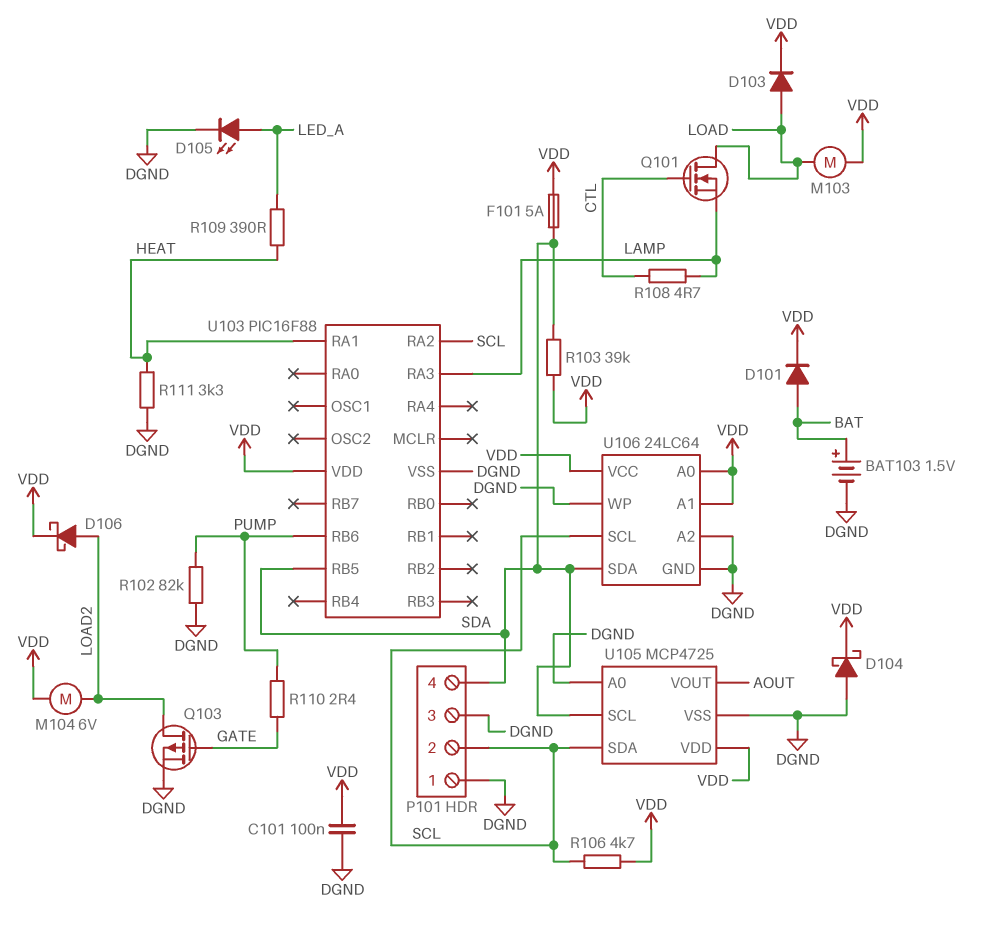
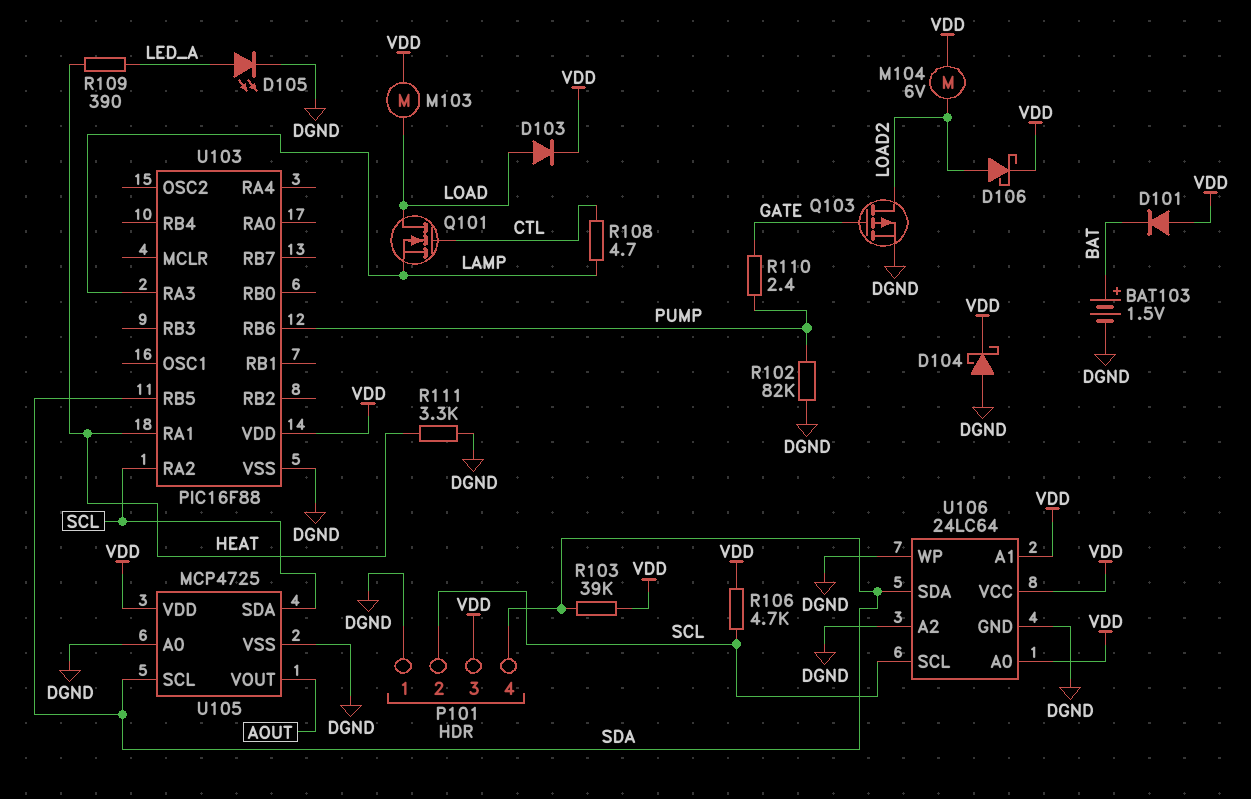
C101: 100nF (DGND, VDD) -> none
D101: diode (A BAT, K VDD) -> diode (A VDD, K BAT)
F101: 5A (SDA, VDD) -> none
P101 pin 3: DGND -> VDD

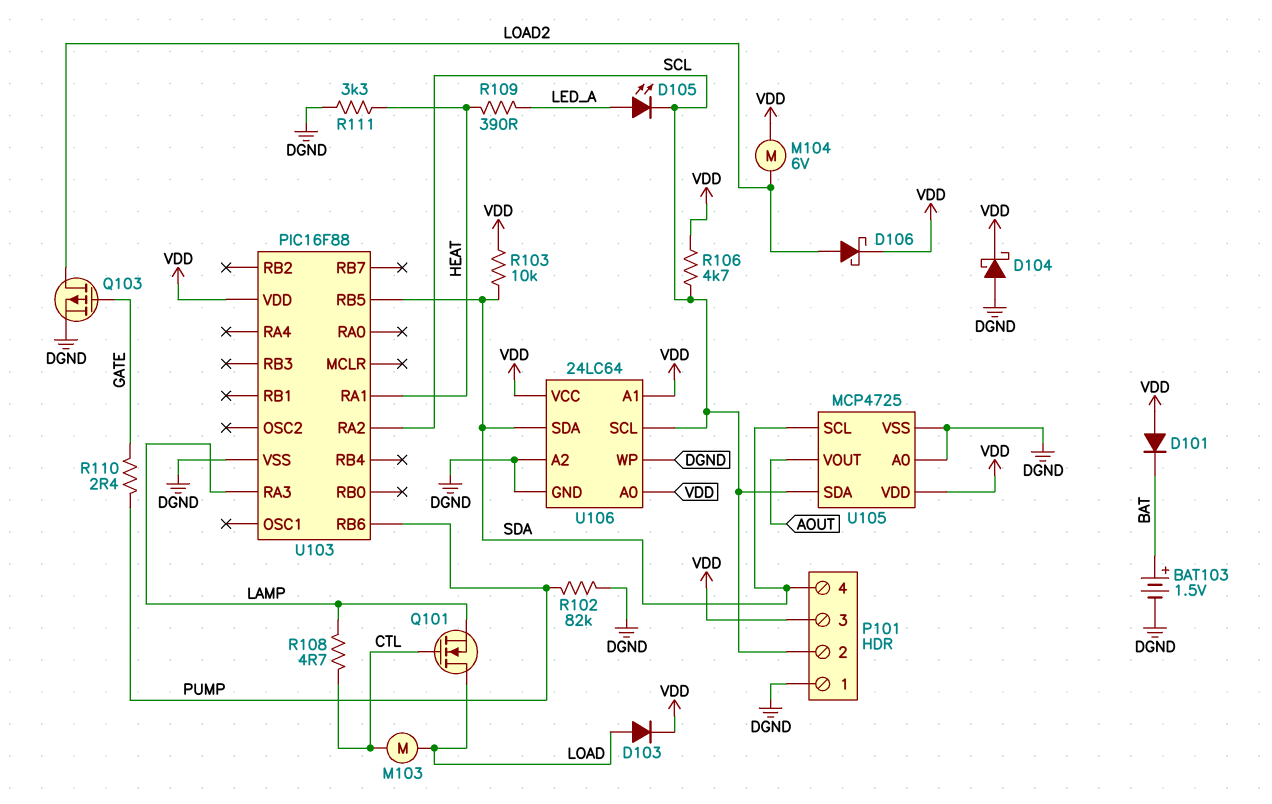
D105: LED (A LED_A, K DGND) -> LED (A LED_A, K SCL)
M103: motor (LOAD, VDD) -> motor (CTL, LOAD)
R103: 39k (SDA, VDD) -> 10k (SDA, VDD)

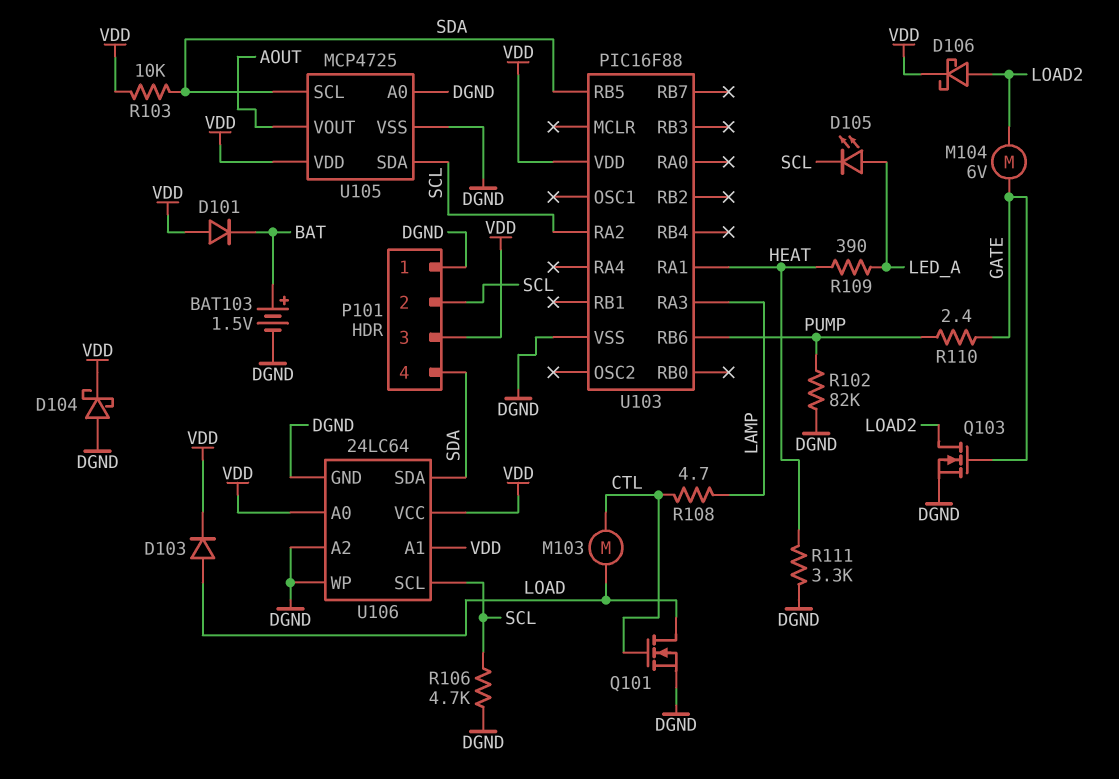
M104: motor 6V (LOAD2, VDD) -> motor 6V (GATE, LOAD2)
Q101: NMOS (G CTL, D LOAD, S LAMP) -> NMOS (G CTL, D LOAD, S DGND)
Q103: PMOS (G GATE, D LOAD2, S DGND) -> NMOS (G GATE, D LOAD2, S DGND)
R106: 4.7k (SCL, VDD) -> 4.7k (DGND, SCL)

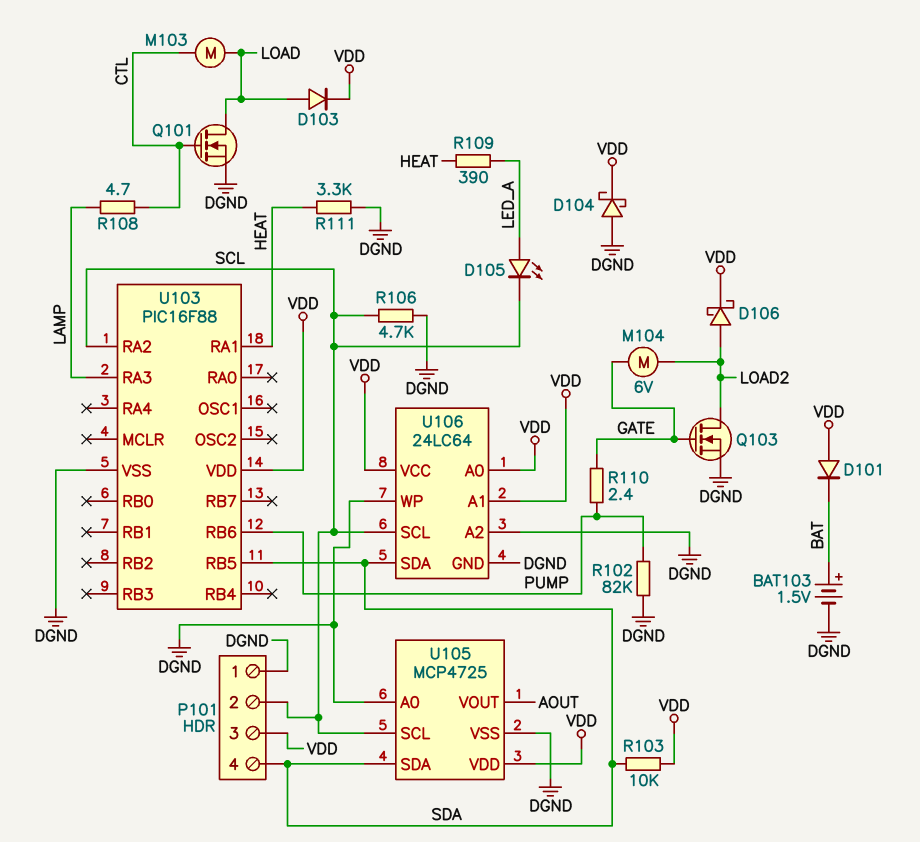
U105 pin SCL: SDA -> SCL
U105 pin SDA: SCL -> SDA

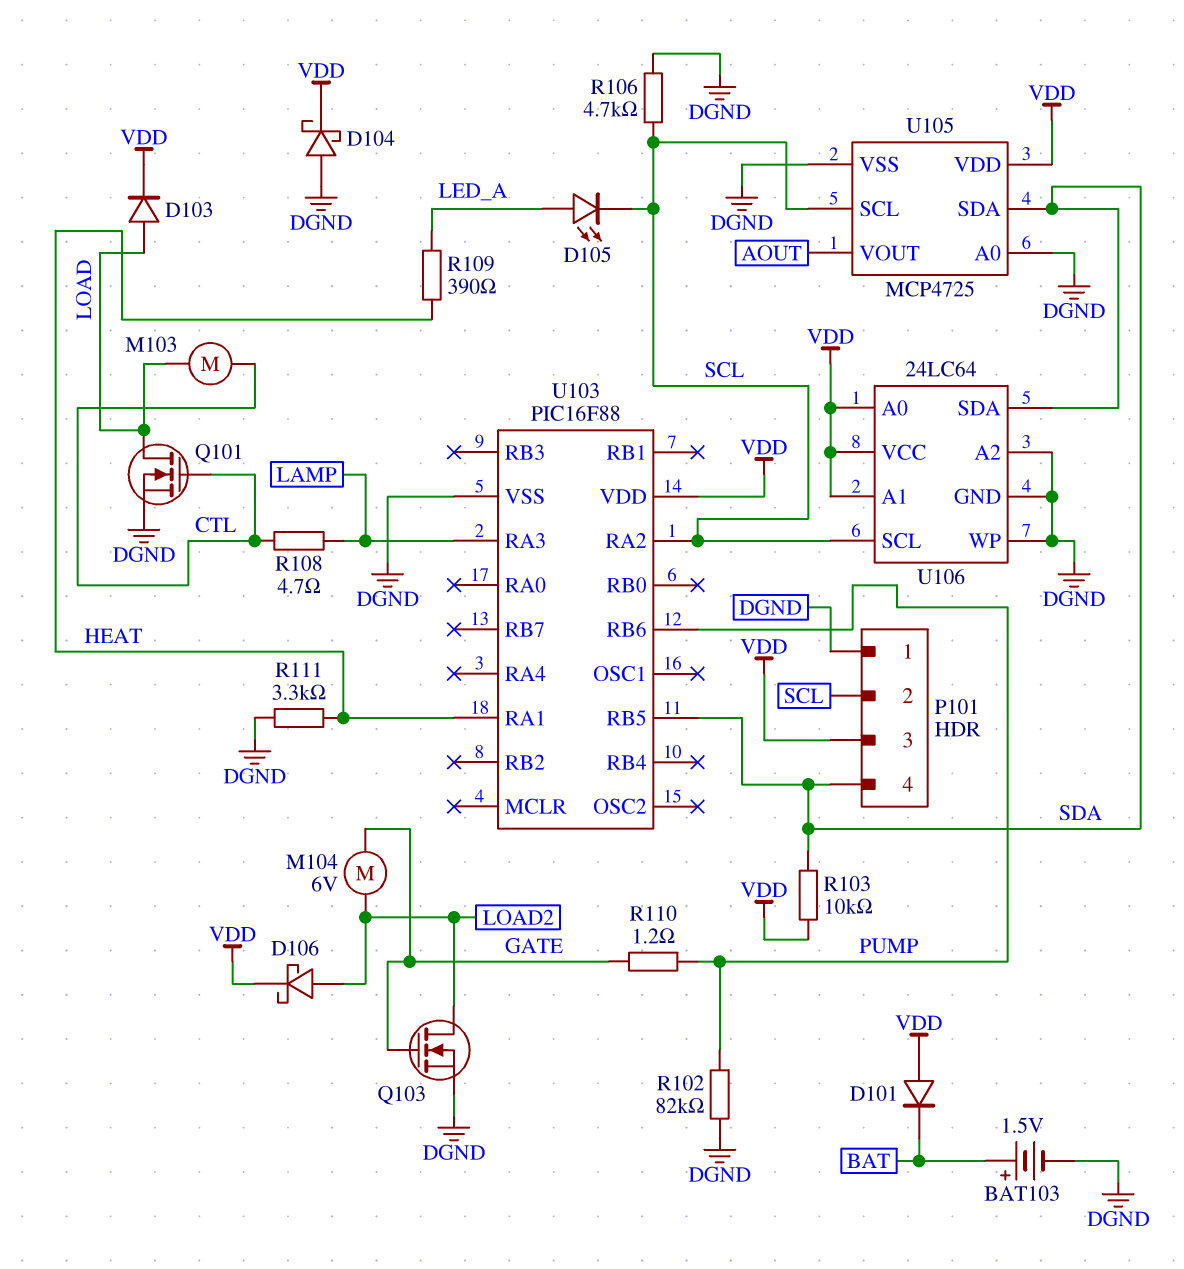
R110: 2.4 (GATE, PUMP) -> 1.2 (GATE, PUMP)

